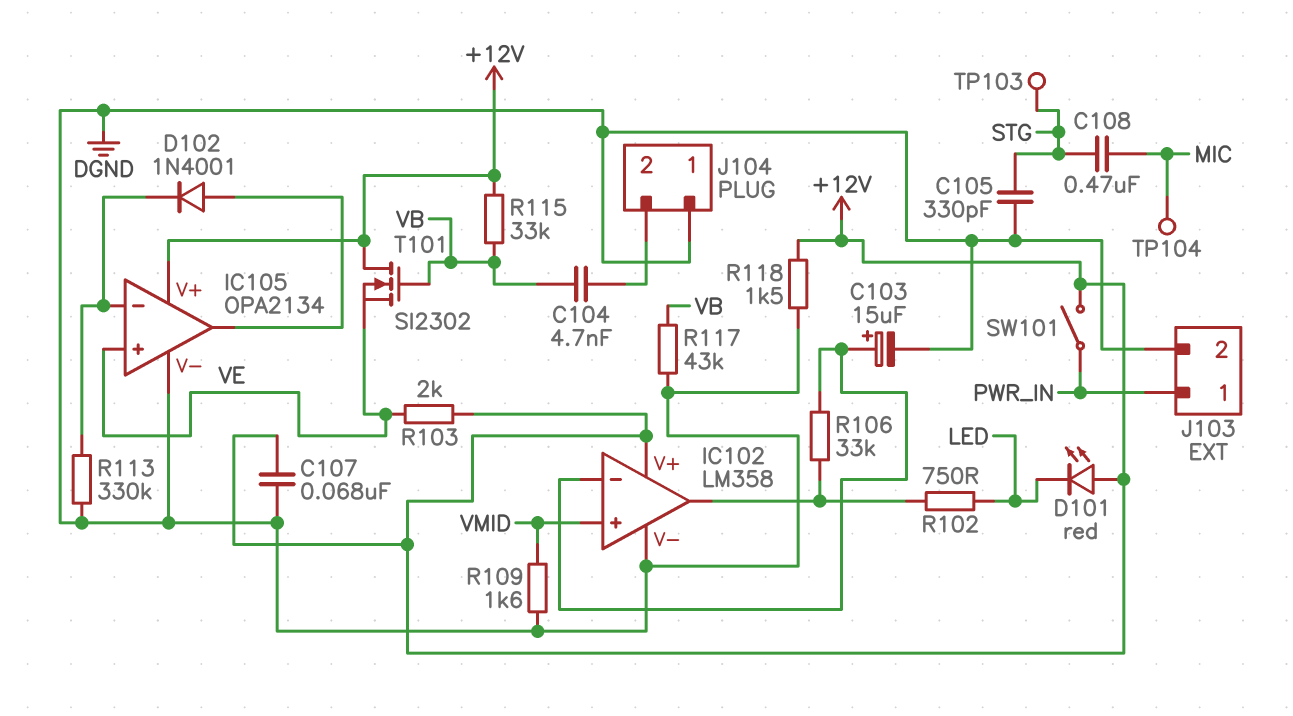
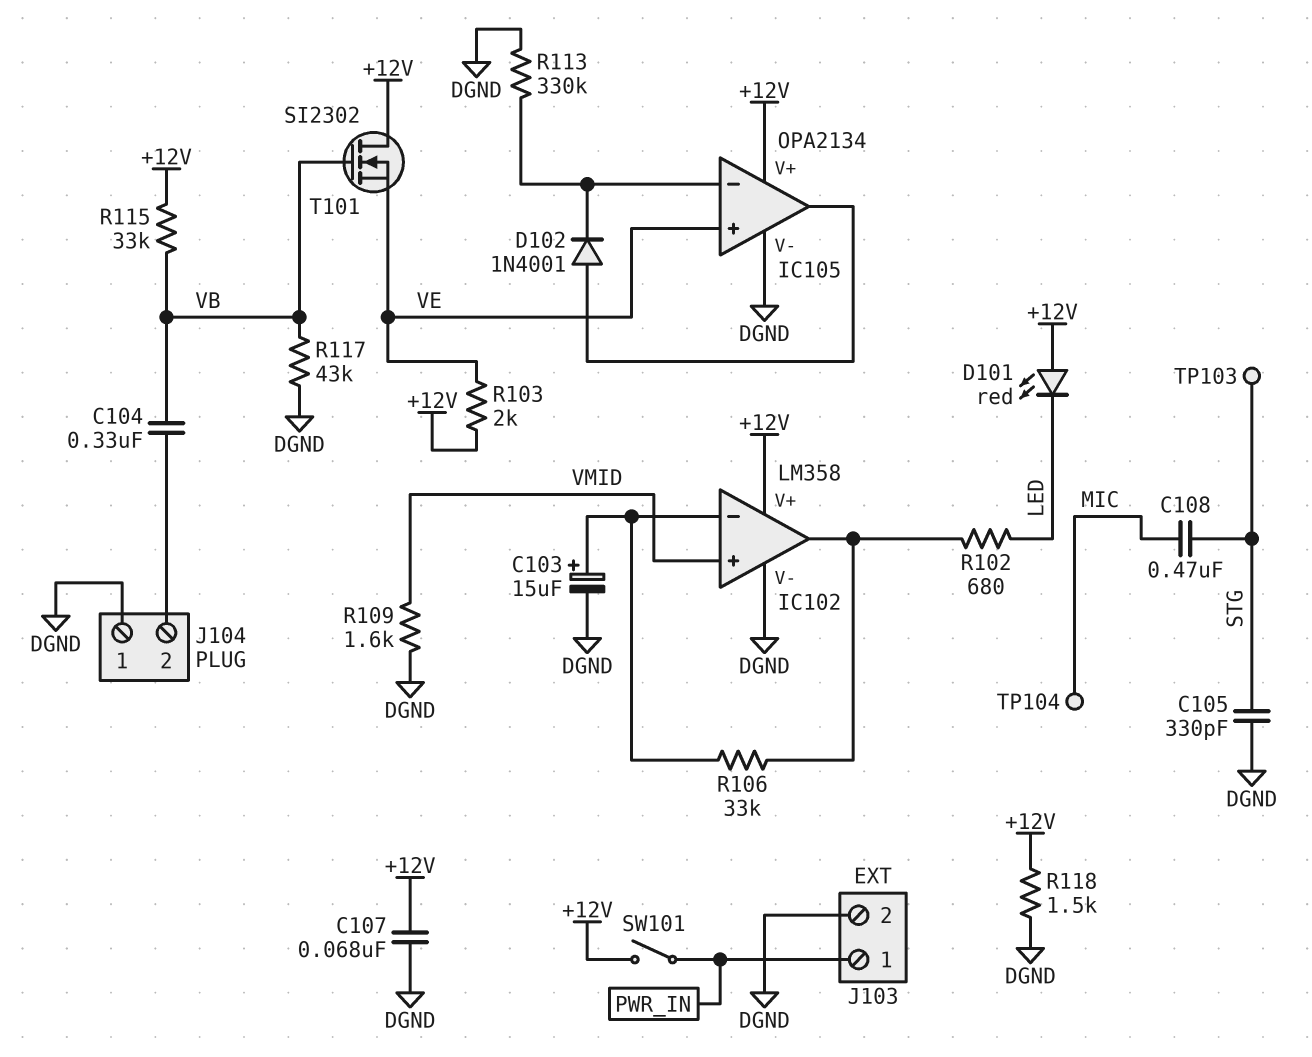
C104: 4.7nF (J104/2, VB) -> 330nF (J104/2, VB)
R102: 750 (IC102/out, LED) -> 680 (IC102/out, LED)

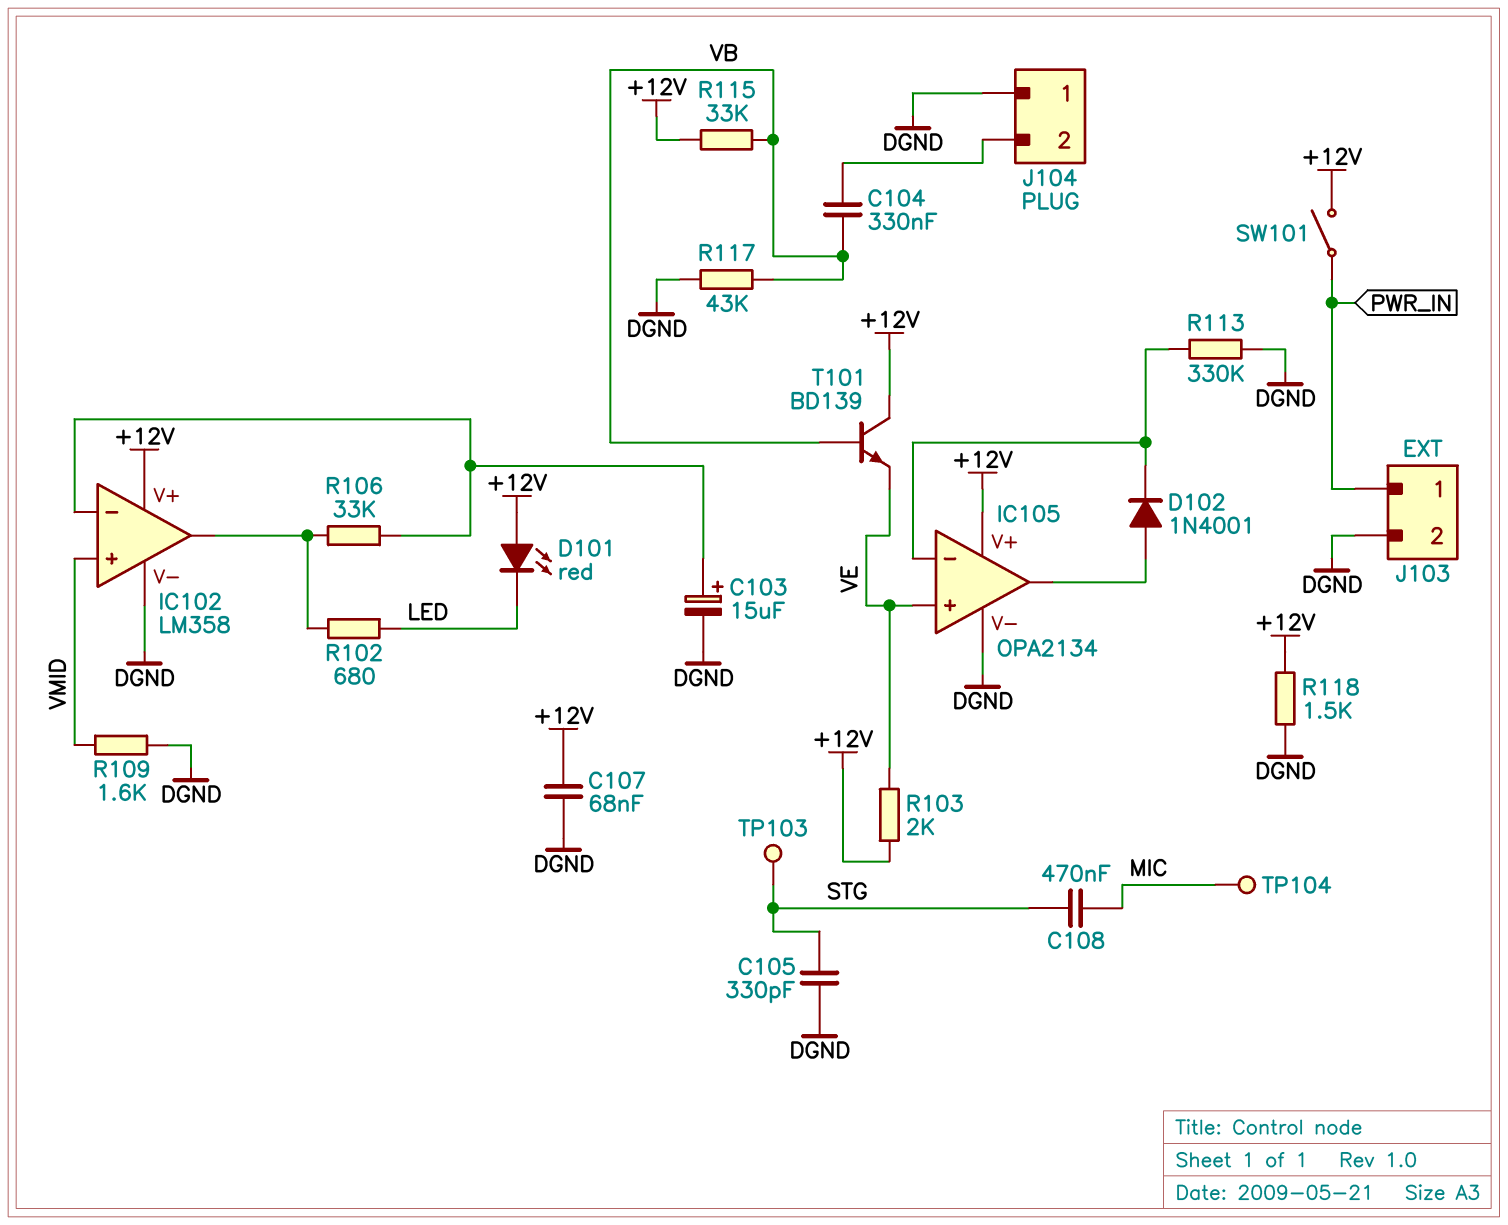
T101: NMOS SI2302 (G VB, D +12V, S VE) -> NPN BD139 (B VB, C +12V, E VE)

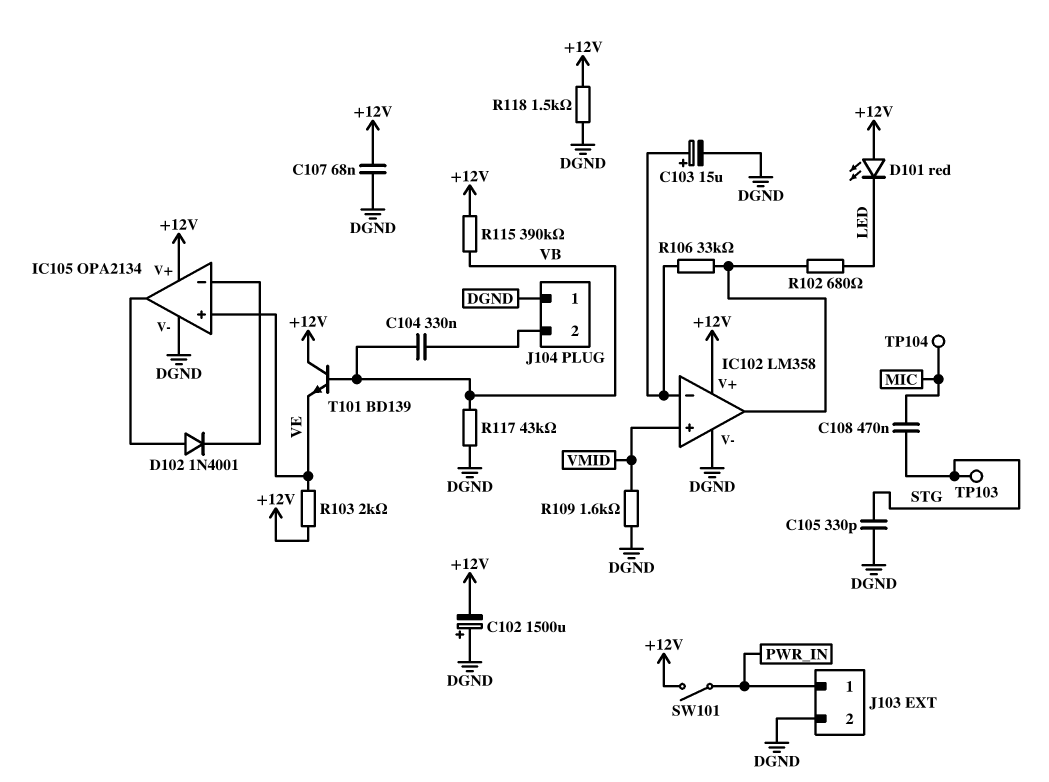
C102: none -> 1500uF (plus DGND, minus +12V)
R113: 330k (DGND, IC105/in-) -> none
R115: 33k (+12V, VB) -> 390k (+12V, VB)

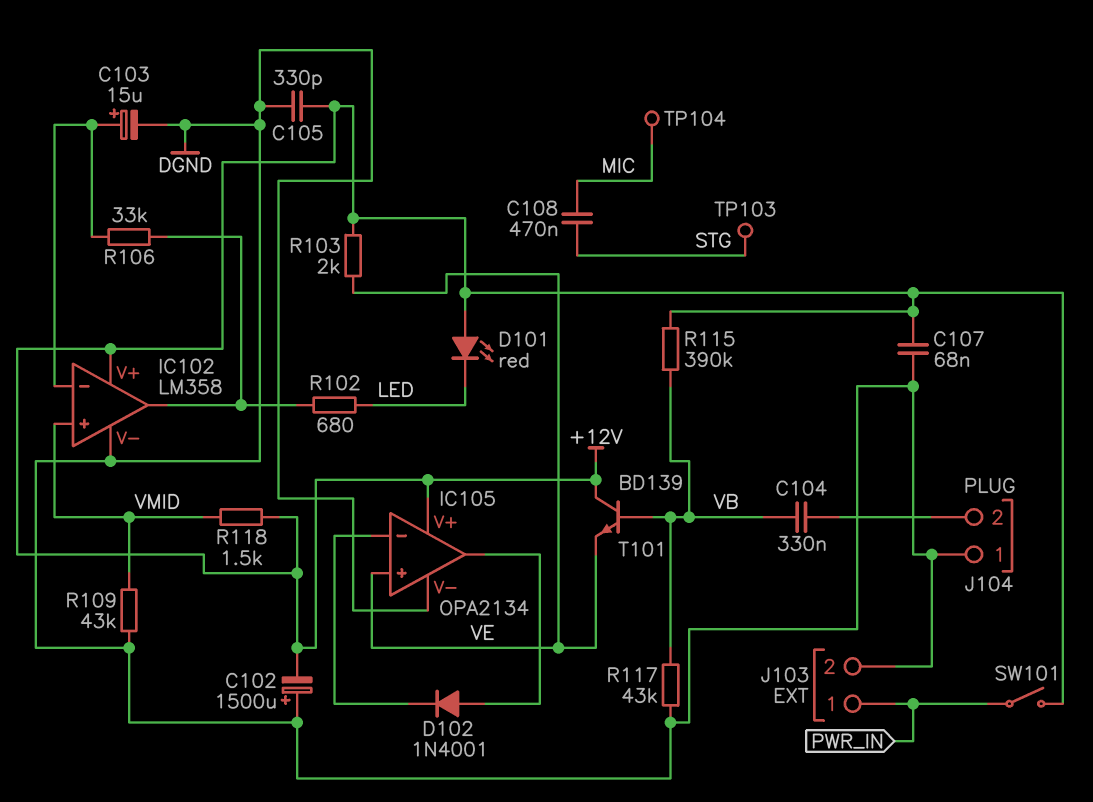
C105: 330pF (DGND, STG) -> 330pF (+12V, DGND)
R109: 1.6k (DGND, VMID) -> 43k (DGND, VMID)
R118: 1.5k (+12V, DGND) -> 1.5k (+12V, VMID)

